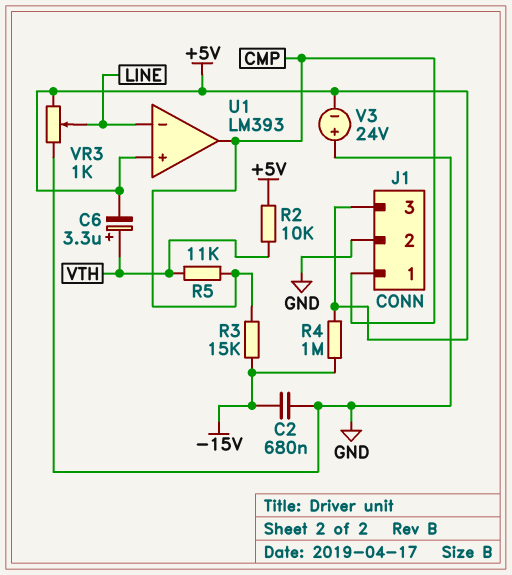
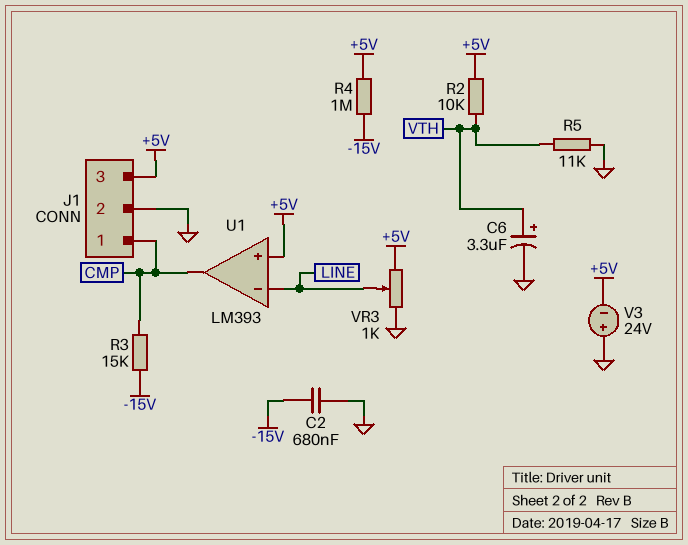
C6: 3.3uF (plus VTH, minus +5V) -> 3.3uF (plus VTH, minus GND)
R5: 11k (CMP, VTH) -> 11k (GND, VTH)

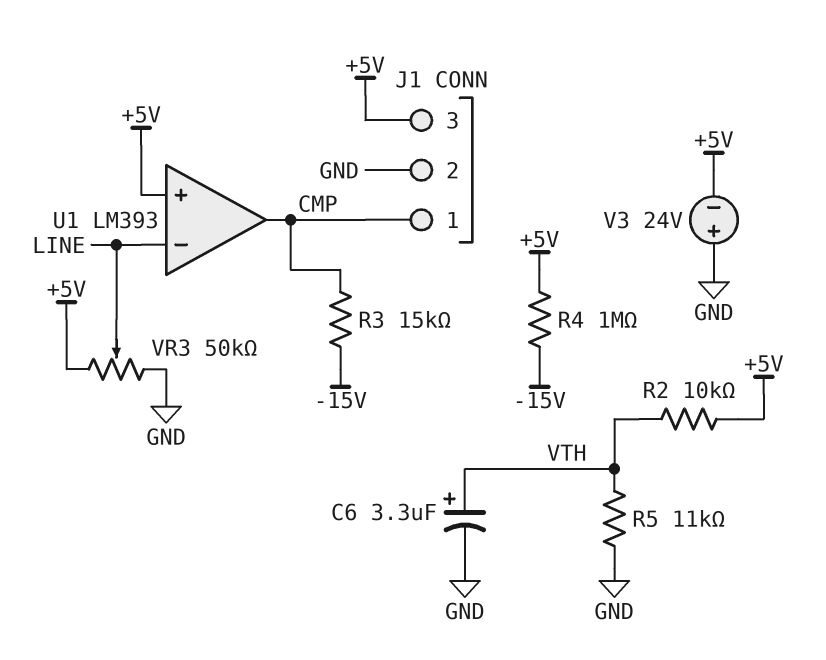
C2: 680nF (-15V, GND) -> none
VR3: 1k (+5V, GND, wiper LINE) -> 50k (+5V, GND, wiper LINE)

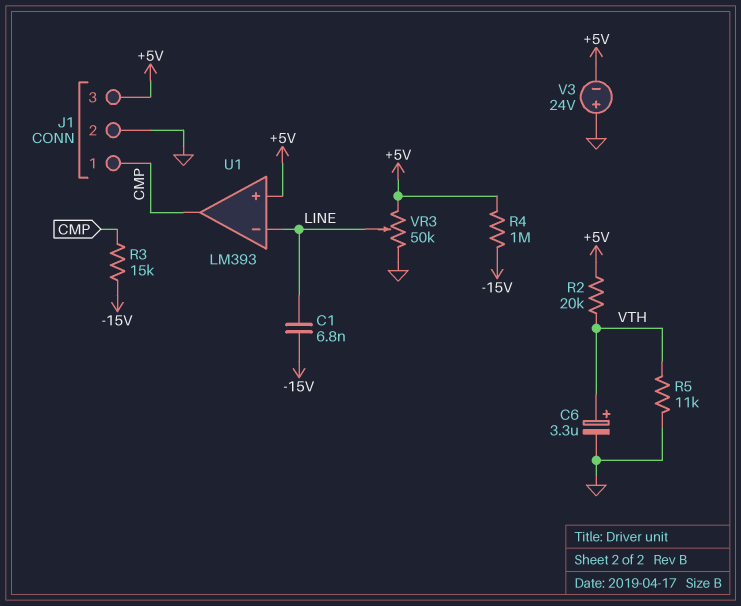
C1: none -> 6.8nF (-15V, LINE)
R2: 10k (+5V, VTH) -> 20k (+5V, VTH)

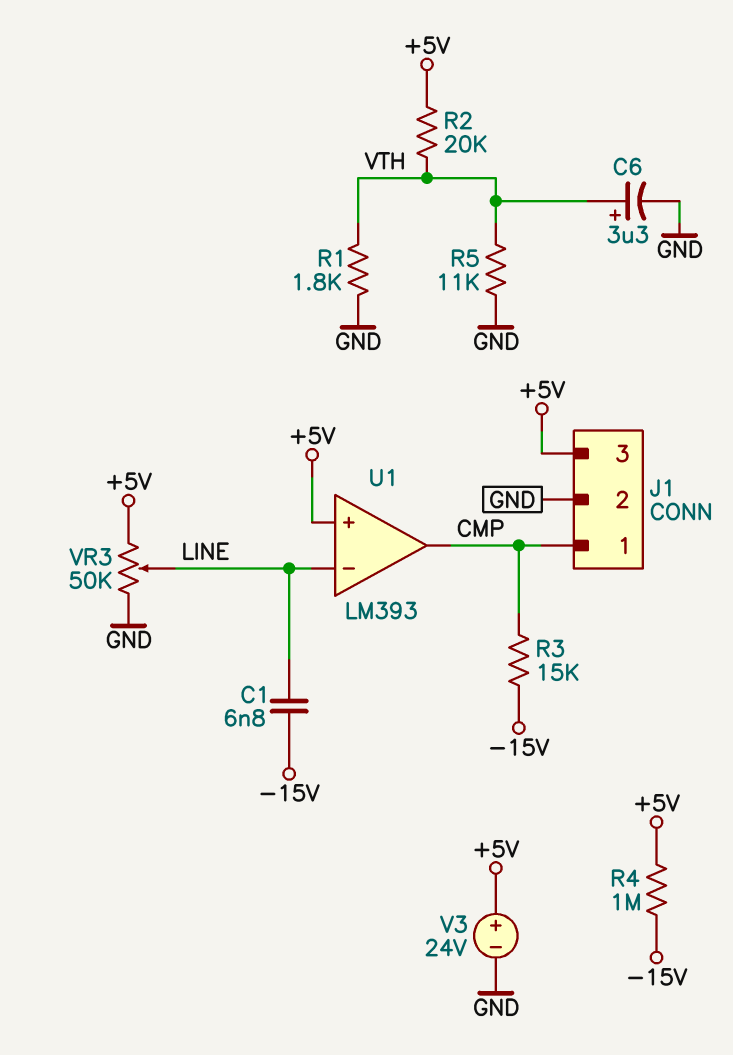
R1: none -> 1.8k (GND, VTH)
V3: 24V (plus GND, minus +5V) -> 24V (plus +5V, minus GND)

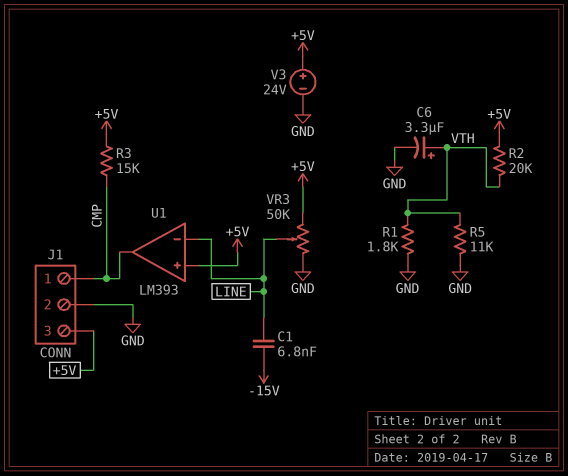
R3: 15k (-15V, CMP) -> 15k (+5V, CMP)
R4: 1M (+5V, -15V) -> none

